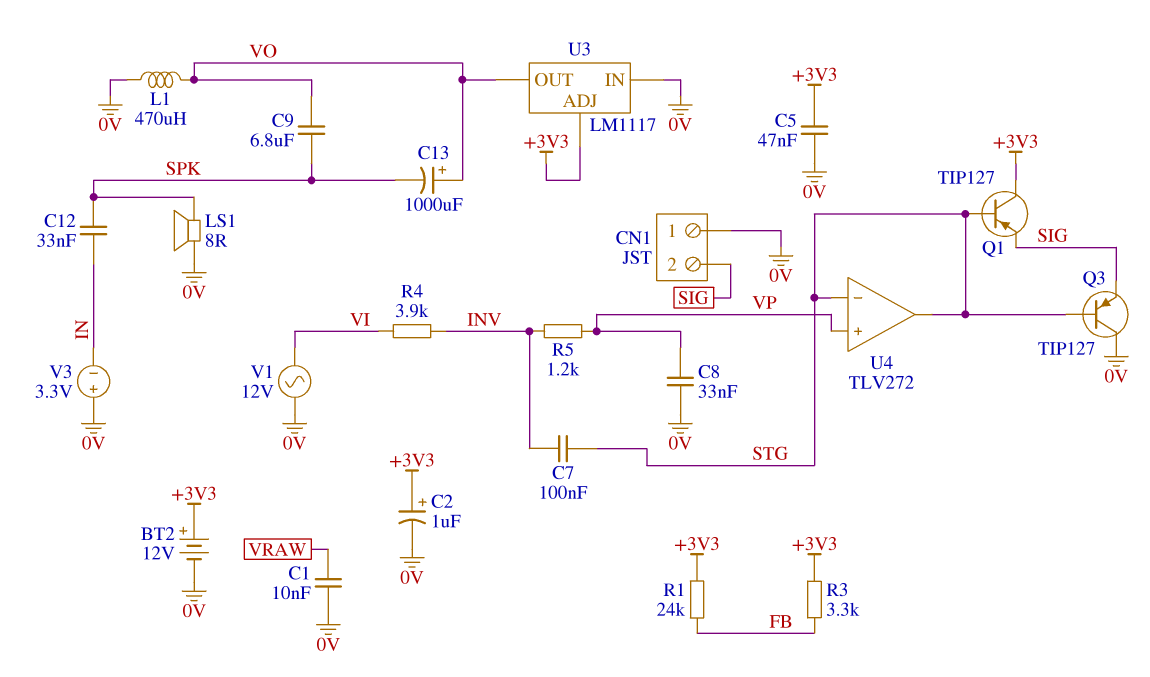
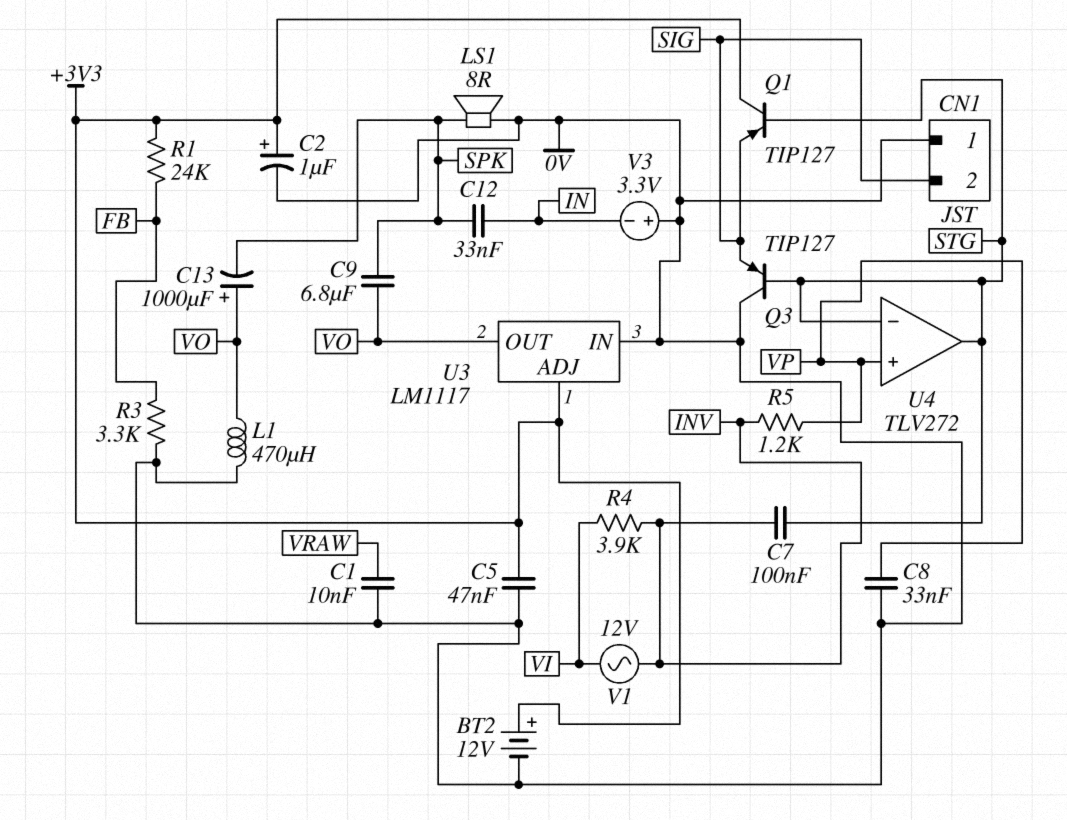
R3: 3.3k (+3V3, FB) -> 3.3k (0V, FB)
V1: AC 12V (0V, VI) -> AC 12V (INV, VI)

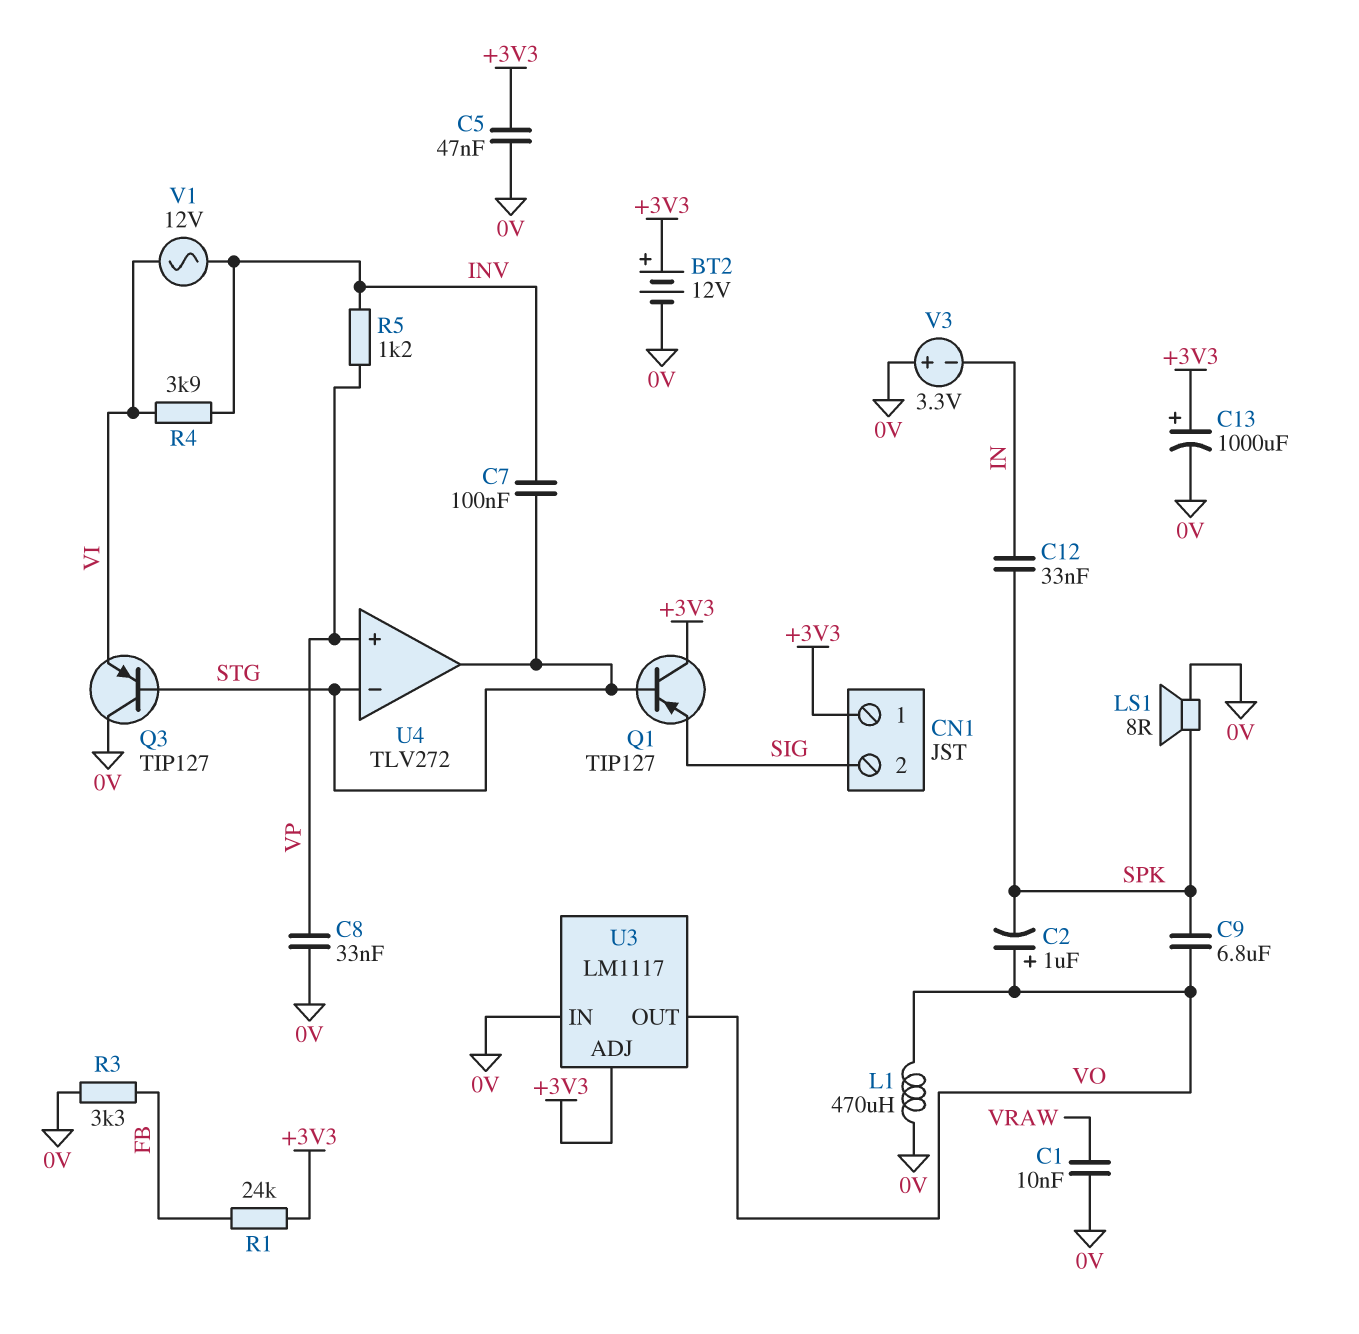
C2: 1uF (plus +3V3, minus 0V) -> 1uF (plus VO, minus SPK)
C13: 1000uF (plus VO, minus SPK) -> 1000uF (plus +3V3, minus 0V)
CN1 pin 1: 0V -> +3V3
Q3: PNP TIP127 (B STG, C 0V, E SIG) -> PNP TIP127 (B STG, C 0V, E VI)

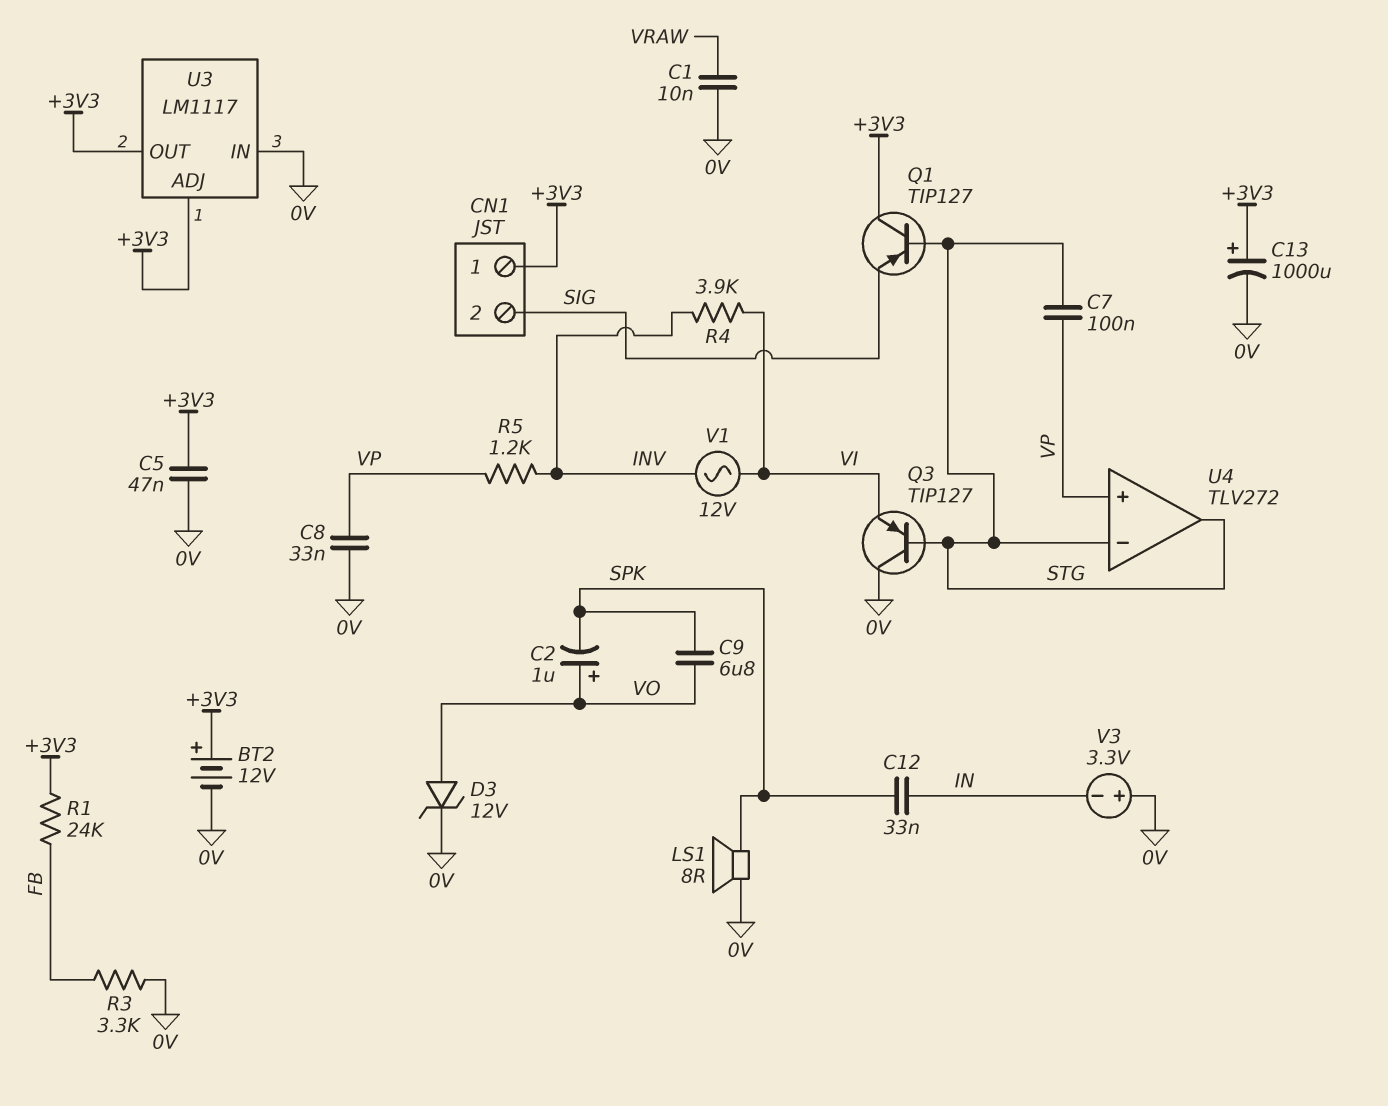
C7: 100nF (INV, STG) -> 100nF (STG, VP)
D3: none -> zener 12V (A VO, K 0V)
L1: 470uH (0V, VO) -> none
U3 pin OUT: VO -> +3V3

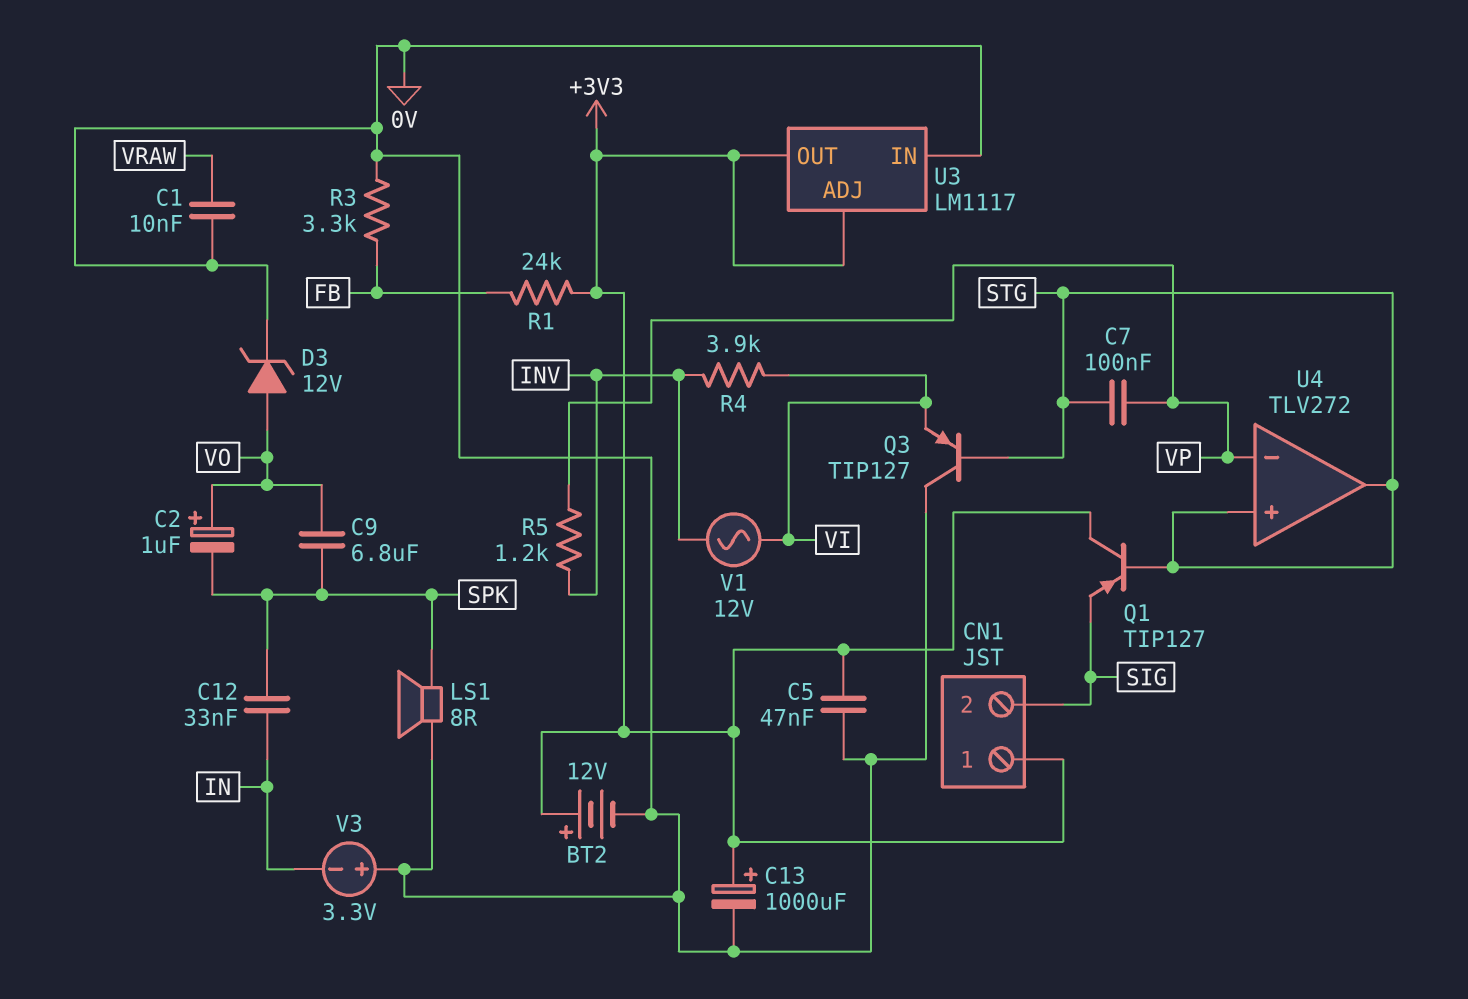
C8: 33nF (0V, VP) -> none
U4 pin in+: VP -> STG
U4 pin in-: STG -> VP

